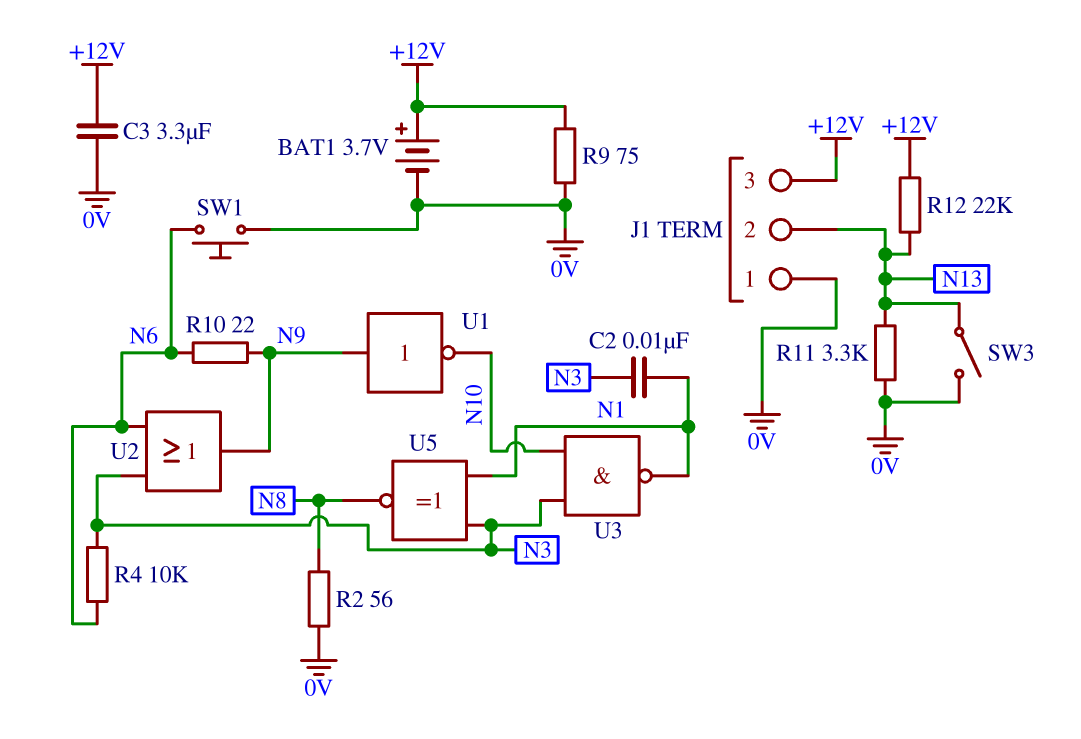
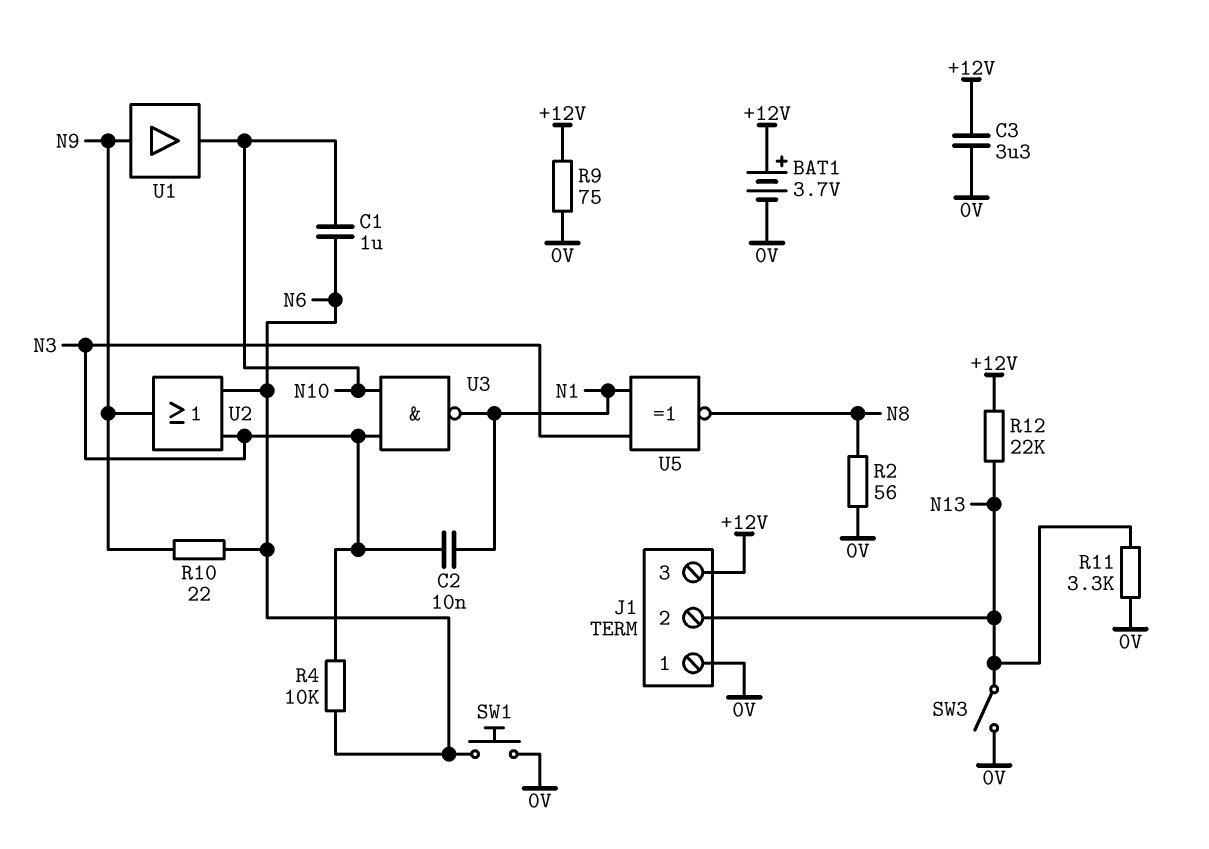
C1: none -> 1uF (N6, N10)
U1: NOT (in N9, out N10) -> buffer (in N9, out N10)

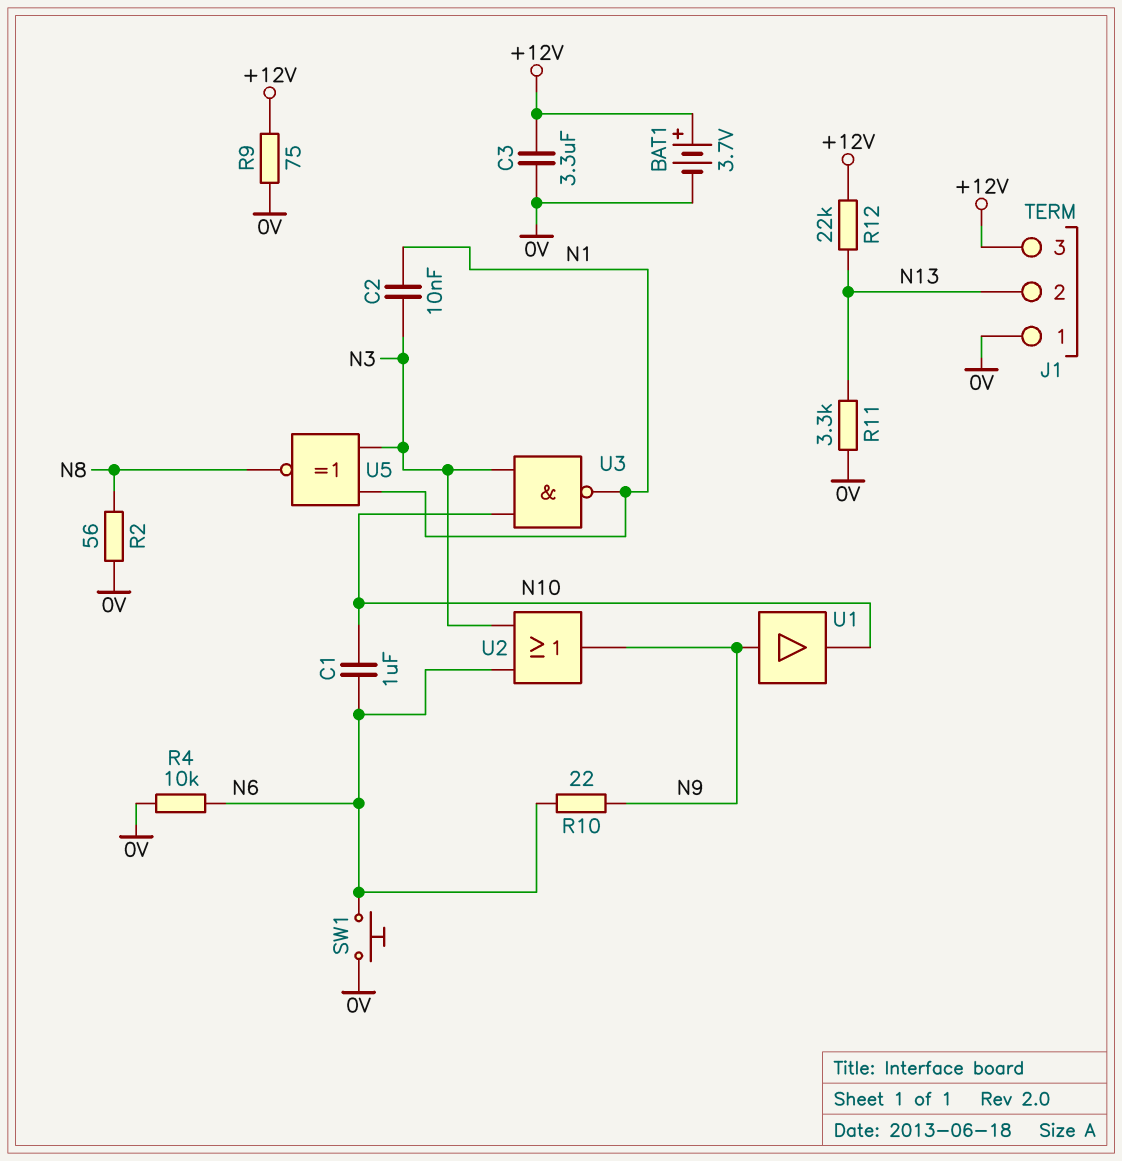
R4: 10k (N3, N6) -> 10k (0V, N6)
SW3: switch (0V, N13) -> none

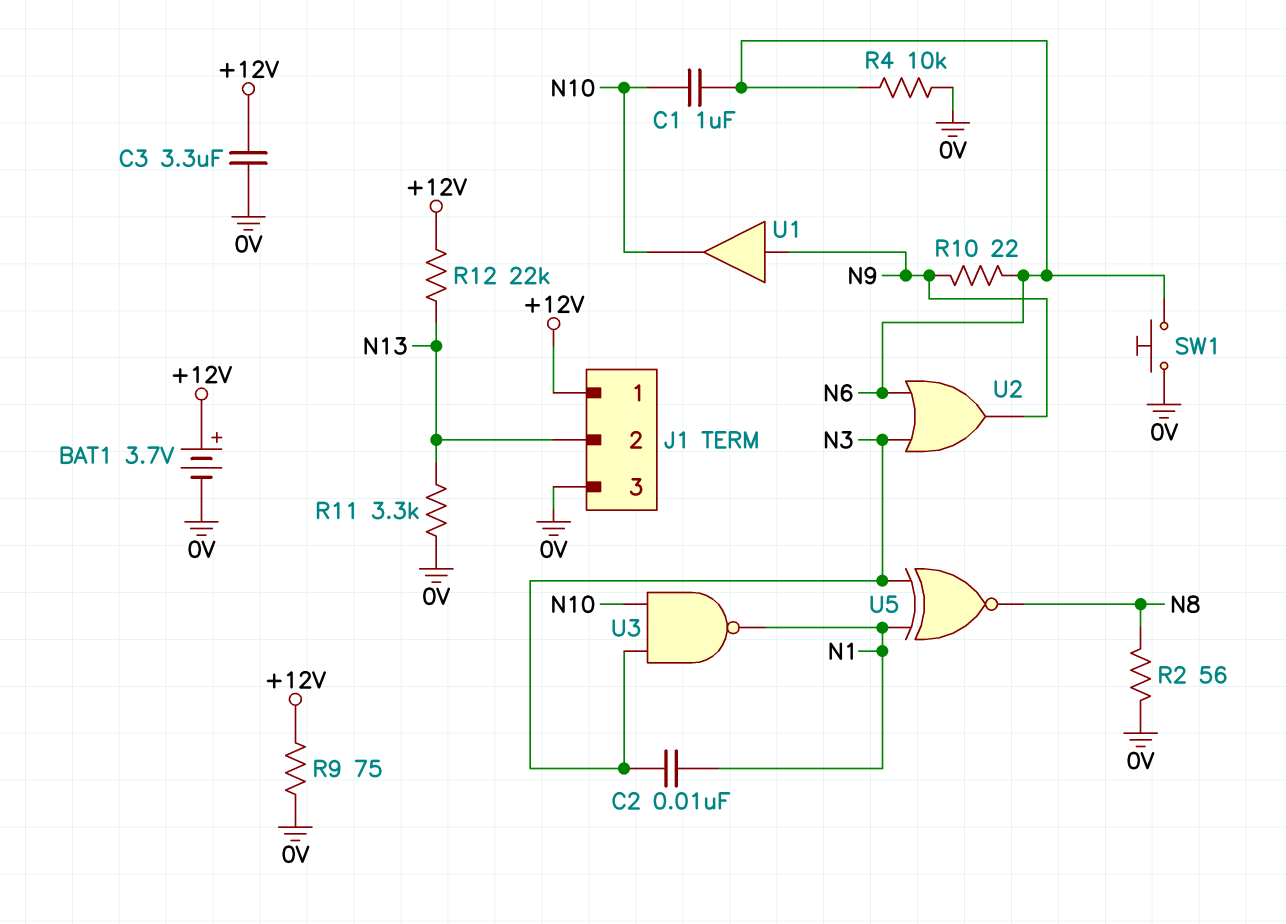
J1 pin 1: 0V -> +12V
J1 pin 3: +12V -> 0V

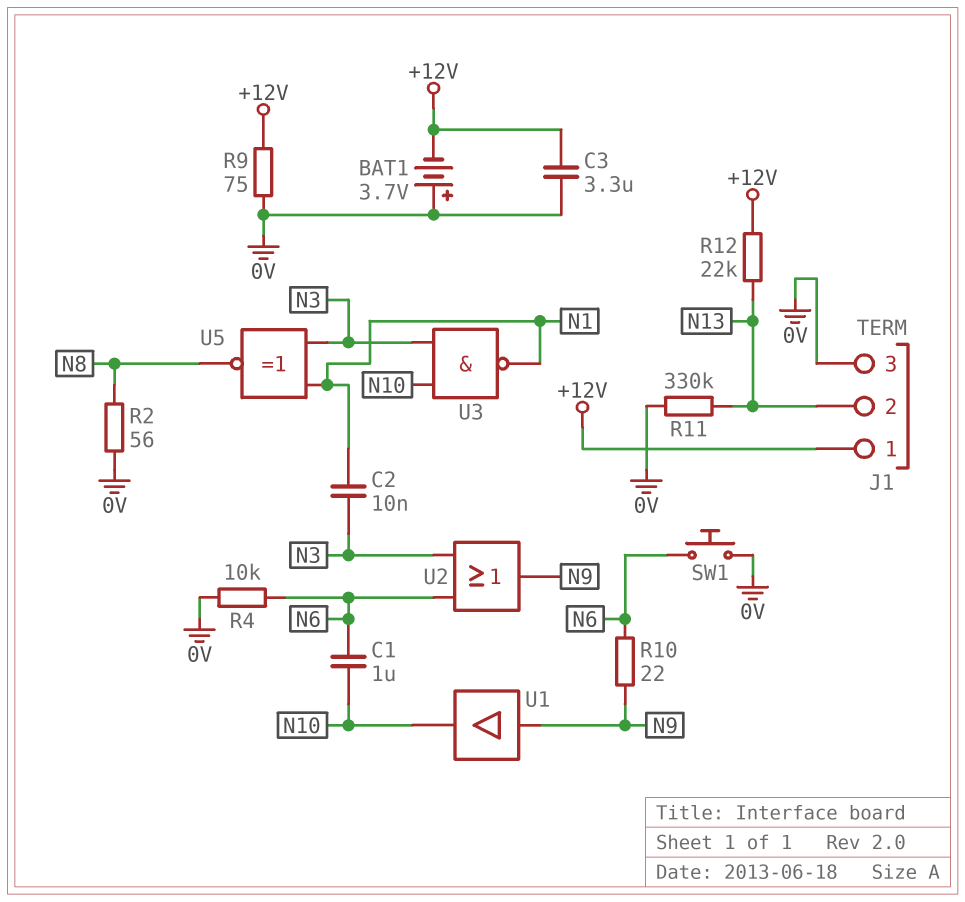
BAT1: 3.7V (plus +12V, minus 0V) -> 3.7V (plus 0V, minus +12V)
R11: 3.3k (0V, N13) -> 330k (0V, N13)

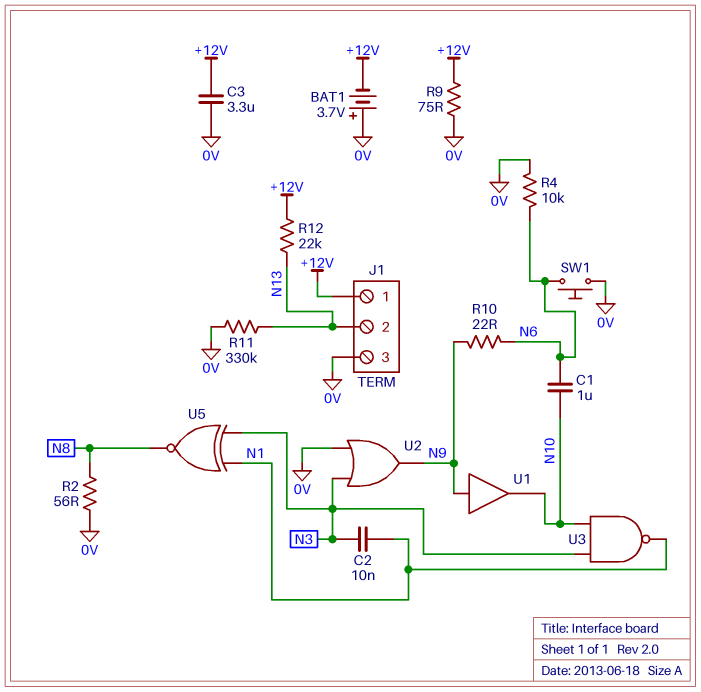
U2: OR (in N3, in N6, out N9) -> OR (in 0V, in N3, out N9)

